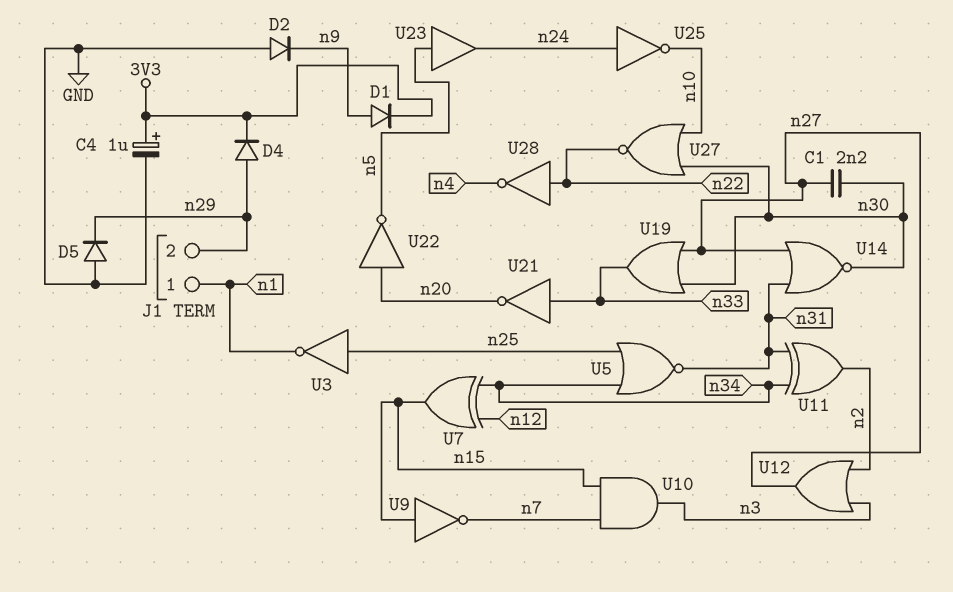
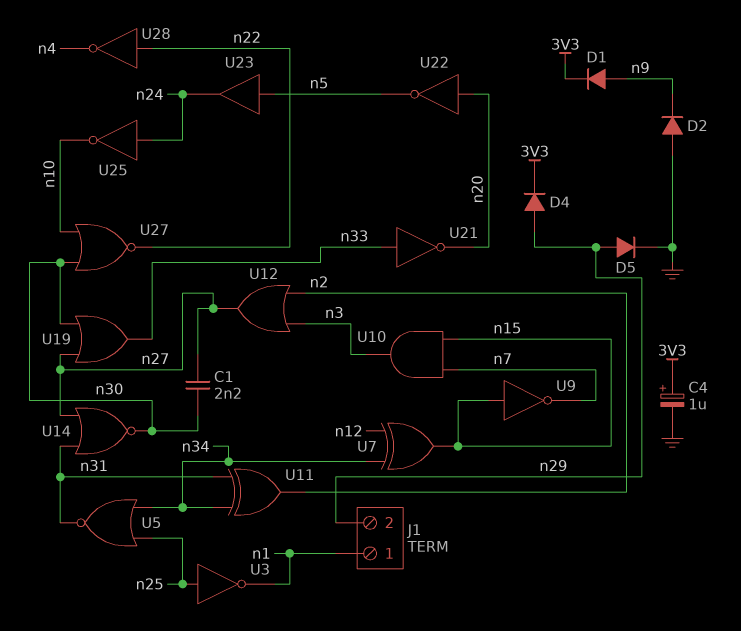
D5: diode (A GND, K n29) -> diode (A n29, K GND)

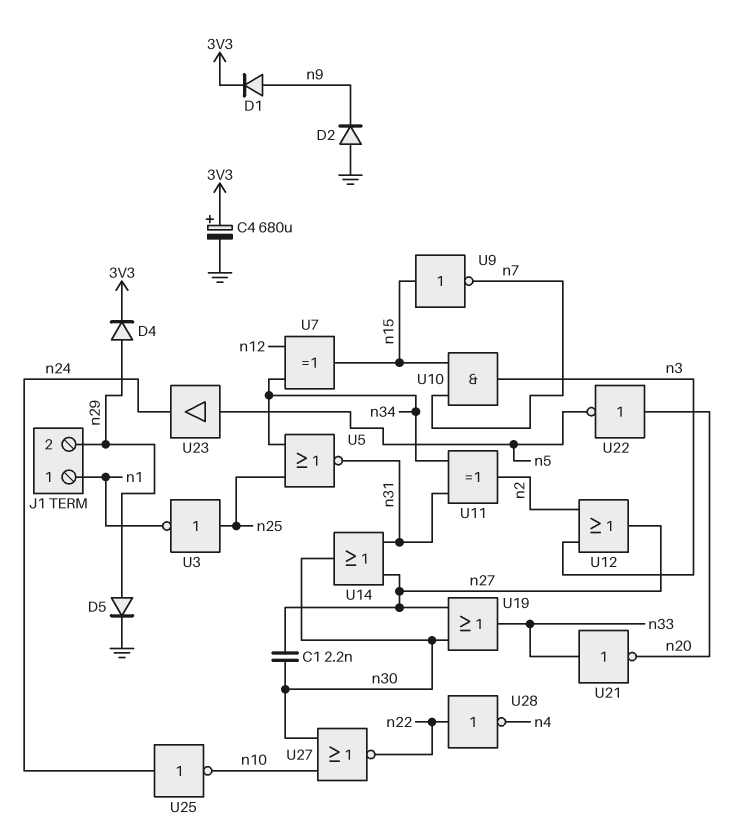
C4: 1uF (plus 3V3, minus GND) -> 680uF (plus 3V3, minus GND)
U14: NOR (in n27, in n31, out n30) -> OR (in n27, in n31, out n30)

